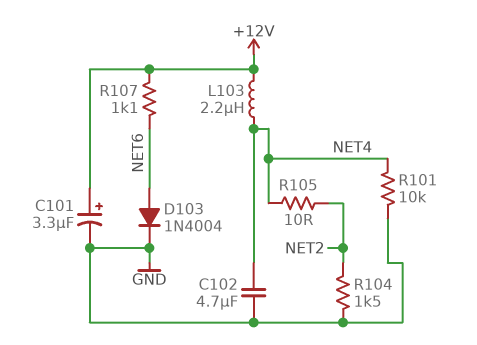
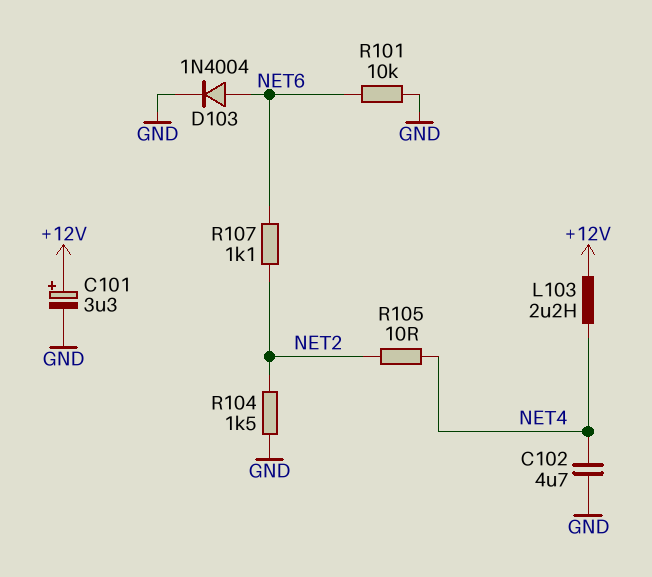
R101: 10k (GND, NET4) -> 10k (GND, NET6)
R107: 1.1k (+12V, NET6) -> 1.1k (NET2, NET6)

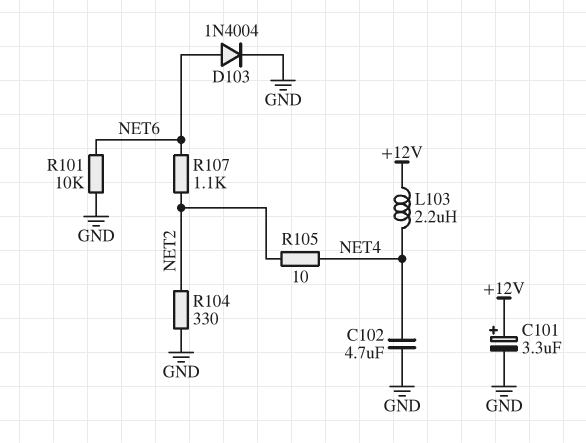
R104: 1.5k (GND, NET2) -> 330 (GND, NET2)

